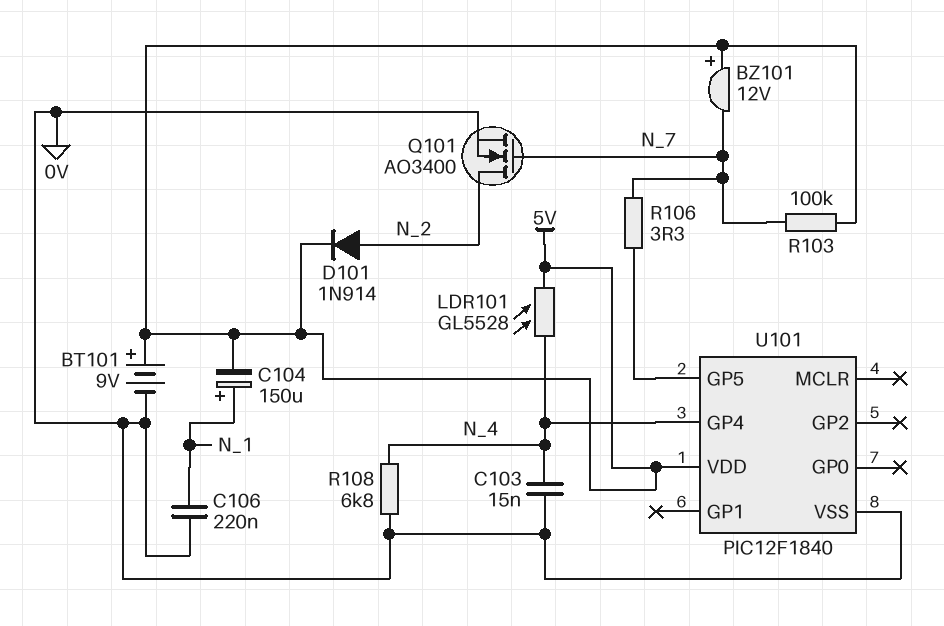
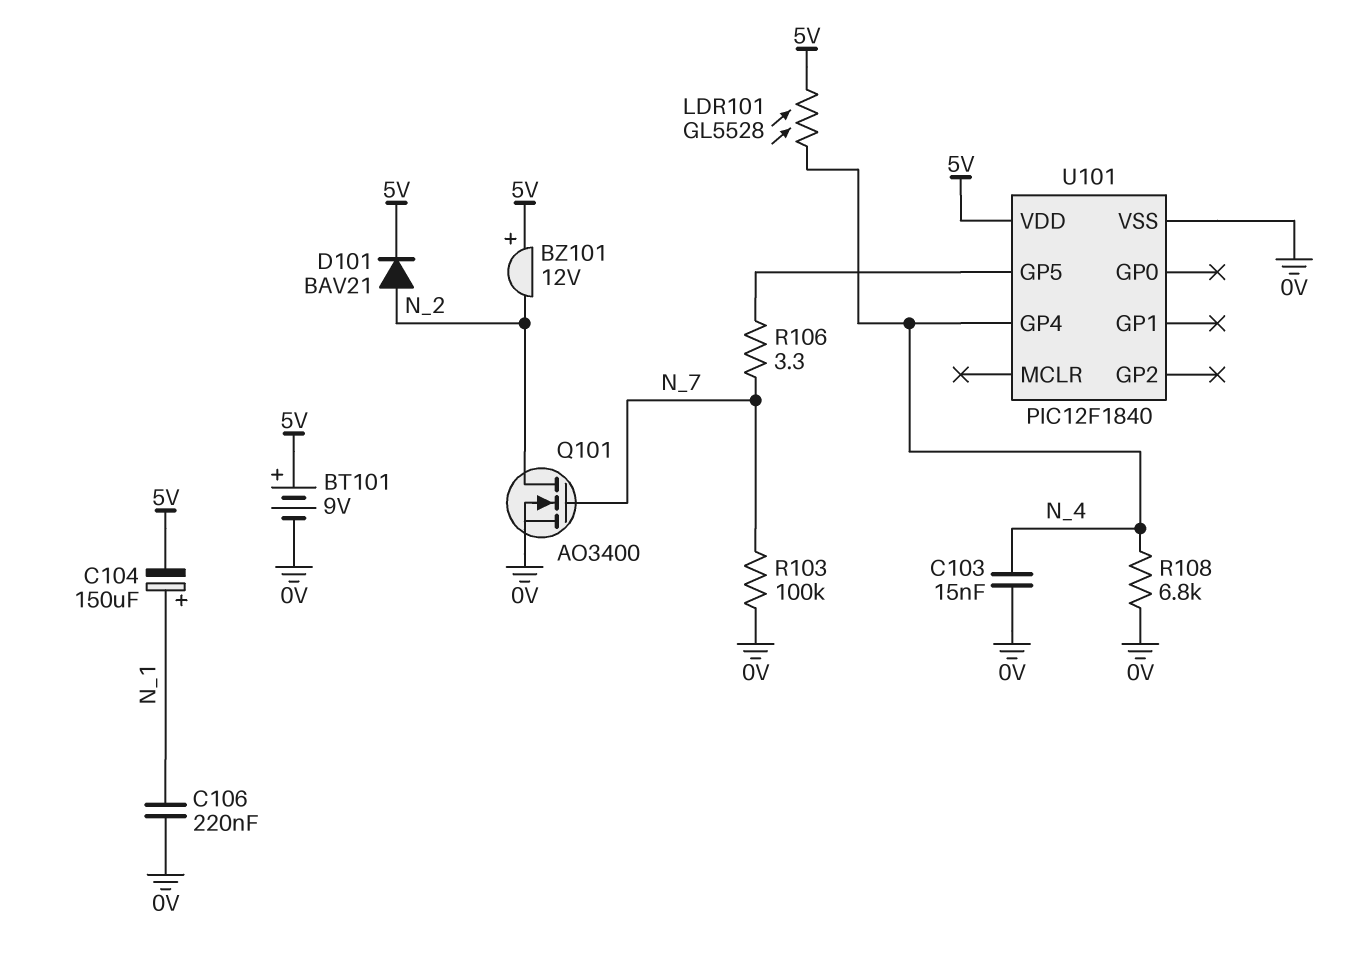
BZ101: buzzer 12V (plus 5V, minus N_7) -> buzzer 12V (plus 5V, minus N_2)
D101: diode 1N914 (A N_2, K 5V) -> diode BAV21 (A N_2, K 5V)
R103: 100k (5V, N_7) -> 100k (0V, N_7)

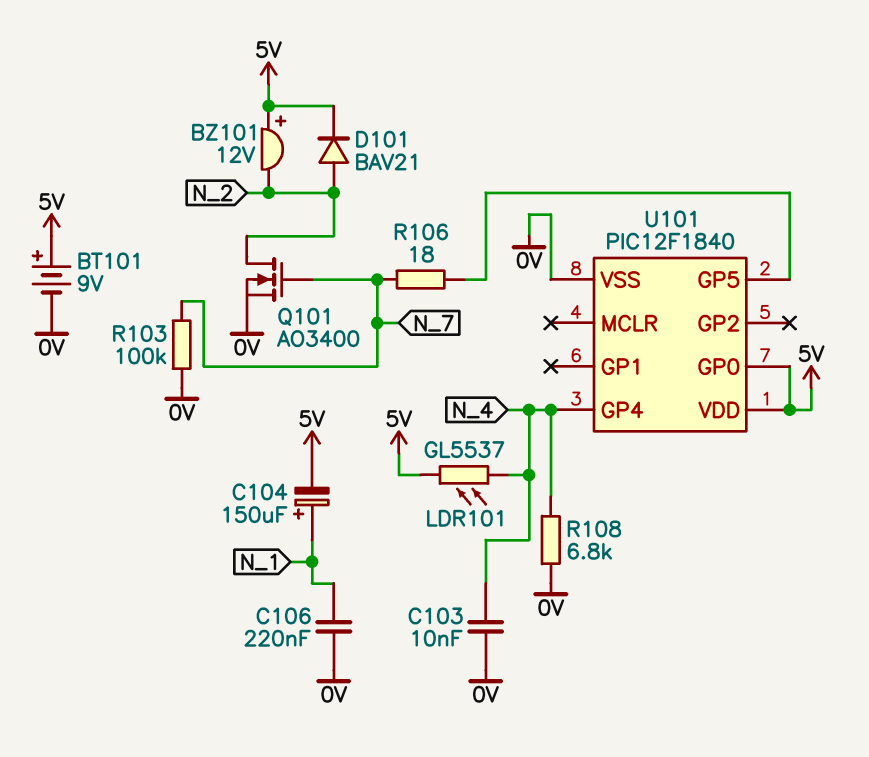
C103: 15nF (0V, N_4) -> 10nF (0V, N_4)
LDR101: GL5528 (5V, N_4) -> GL5537 (5V, N_4)
R106: 3.3 (N_7, U101/GP5) -> 18 (N_7, U101/GP5)
U101 pin GP0: none -> 5V

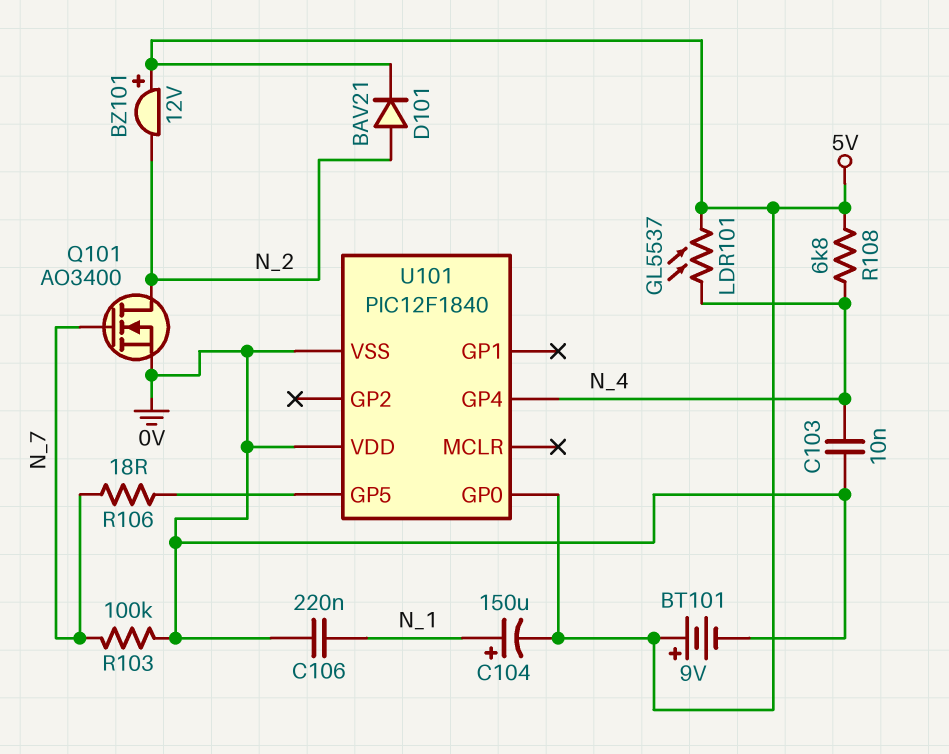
R108: 6.8k (0V, N_4) -> 6.8k (5V, N_4)
U101 pin VDD: 5V -> 0V

